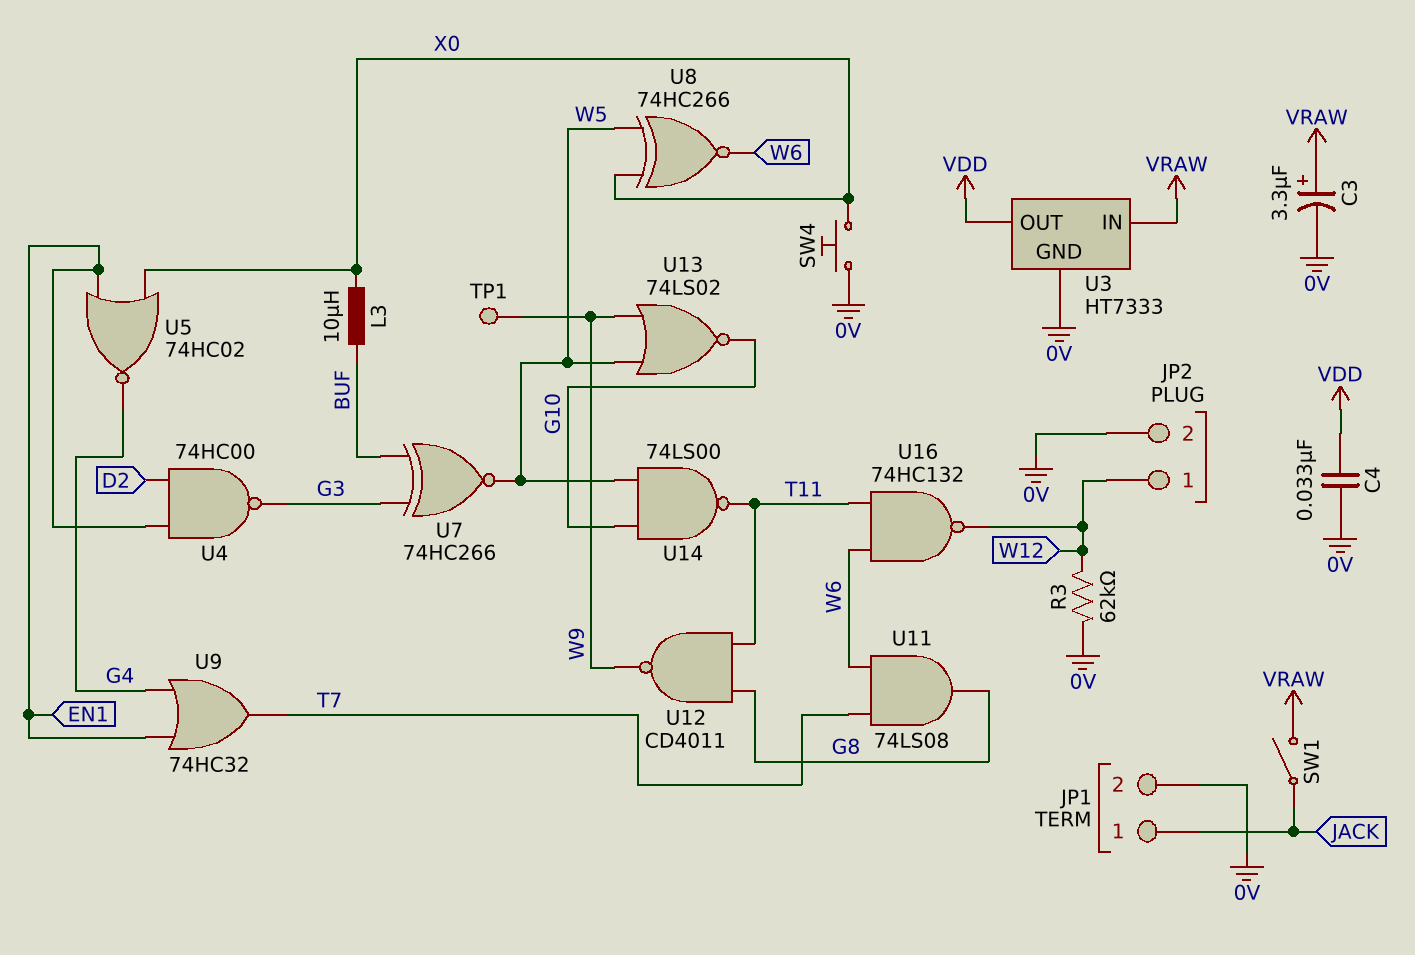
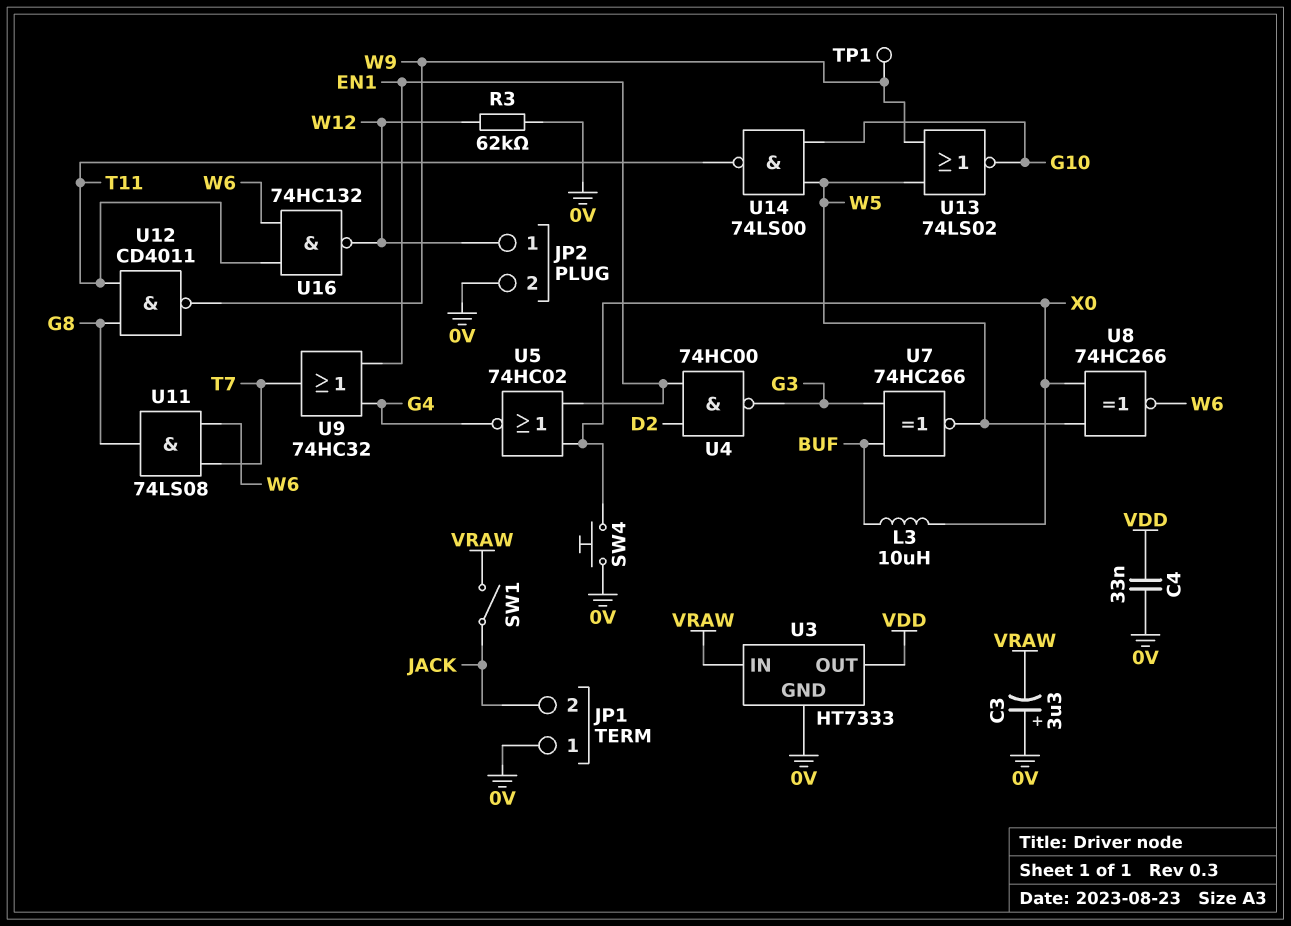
C3: 3.3uF (plus VRAW, minus 0V) -> 3.3uF (plus 0V, minus VRAW)
JP1 pin 1: JACK -> 0V
JP1 pin 2: 0V -> JACK

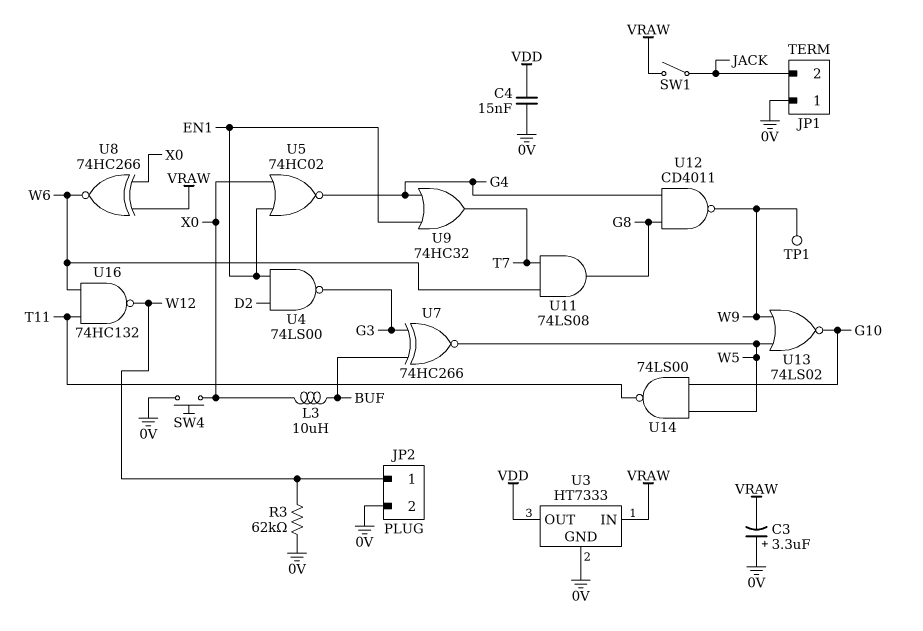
C4: 33nF (0V, VDD) -> 15nF (0V, VDD)
U4: NAND 74HC00 (in D2, in EN1, out G3) -> NAND 74LS00 (in D2, in EN1, out G3)
U8: XNOR 74HC266 (in W5, in X0, out W6) -> XNOR 74HC266 (in VRAW, in X0, out W6)
U12: NAND CD4011 (in G8, in T11, out W9) -> NAND CD4011 (in G4, in G8, out W9)

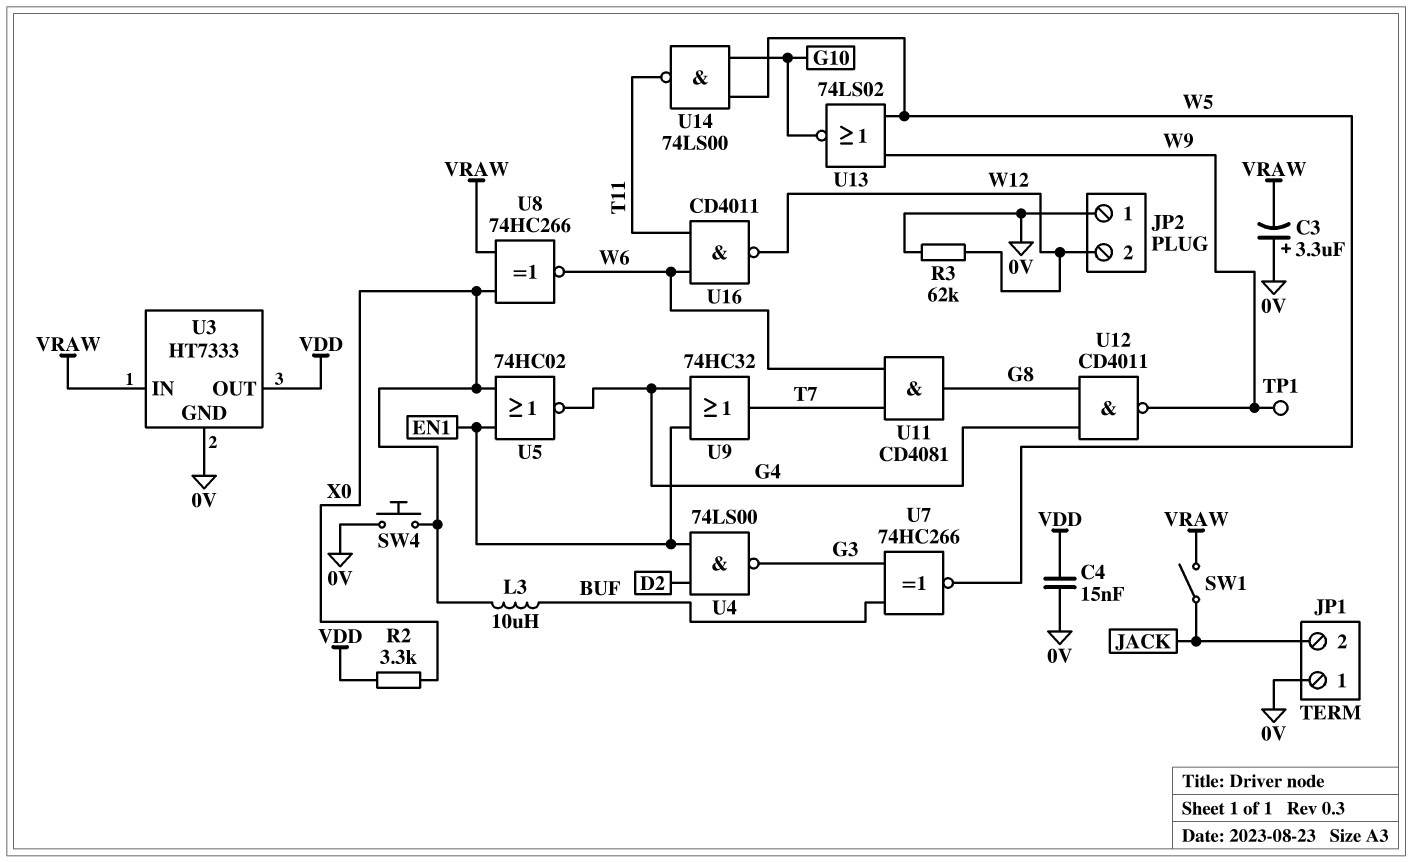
JP2 pin 1: W12 -> 0V
JP2 pin 2: 0V -> W12
R2: none -> 3.3k (VDD, X0)
U11: AND 74LS08 (in T7, in W6, out G8) -> AND CD4081 (in T7, in W6, out G8)
U16: NAND 74HC132 (in T11, in W6, out W12) -> NAND CD4011 (in T11, in W6, out W12)

